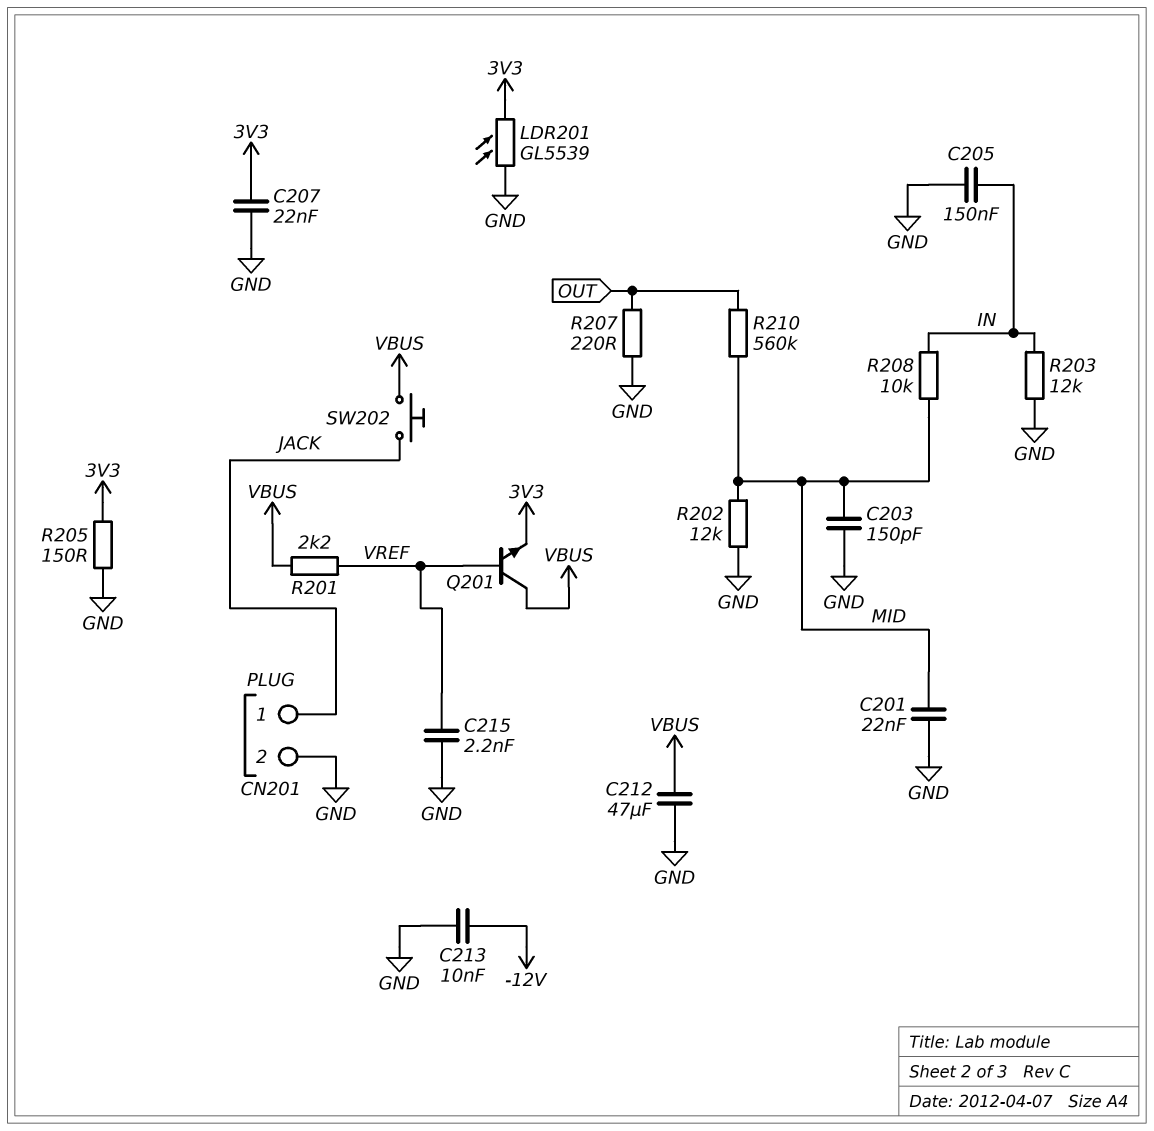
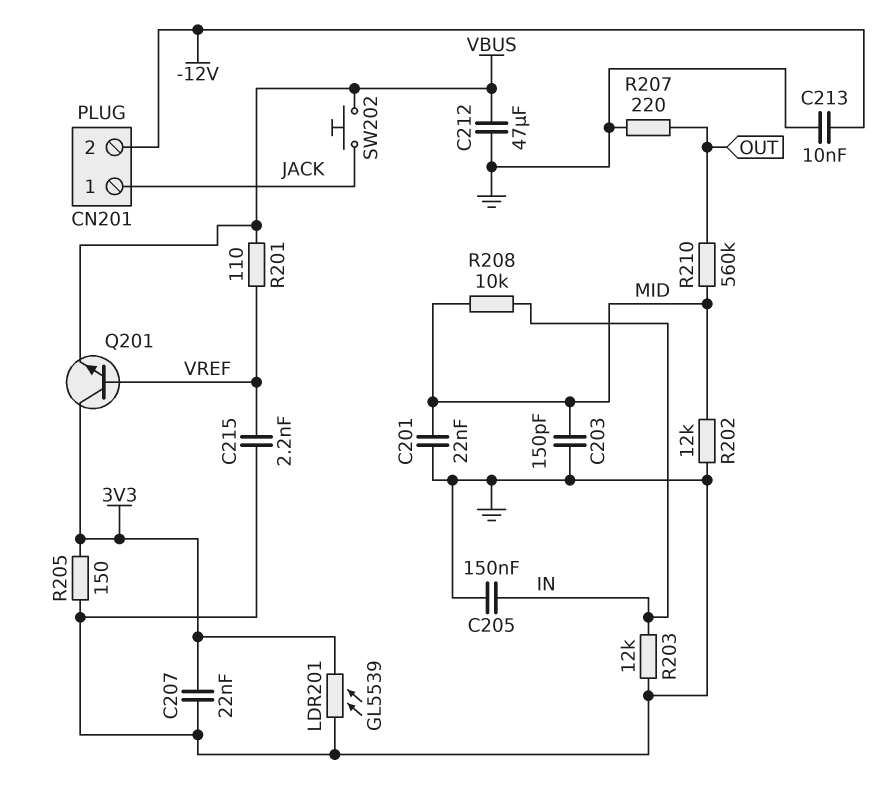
CN201 pin 2: GND -> -12V
Q201: NPN (B VREF, C VBUS, E 3V3) -> NPN (B VREF, C 3V3, E VBUS)
R201: 2.2k (VBUS, VREF) -> 110 (VBUS, VREF)

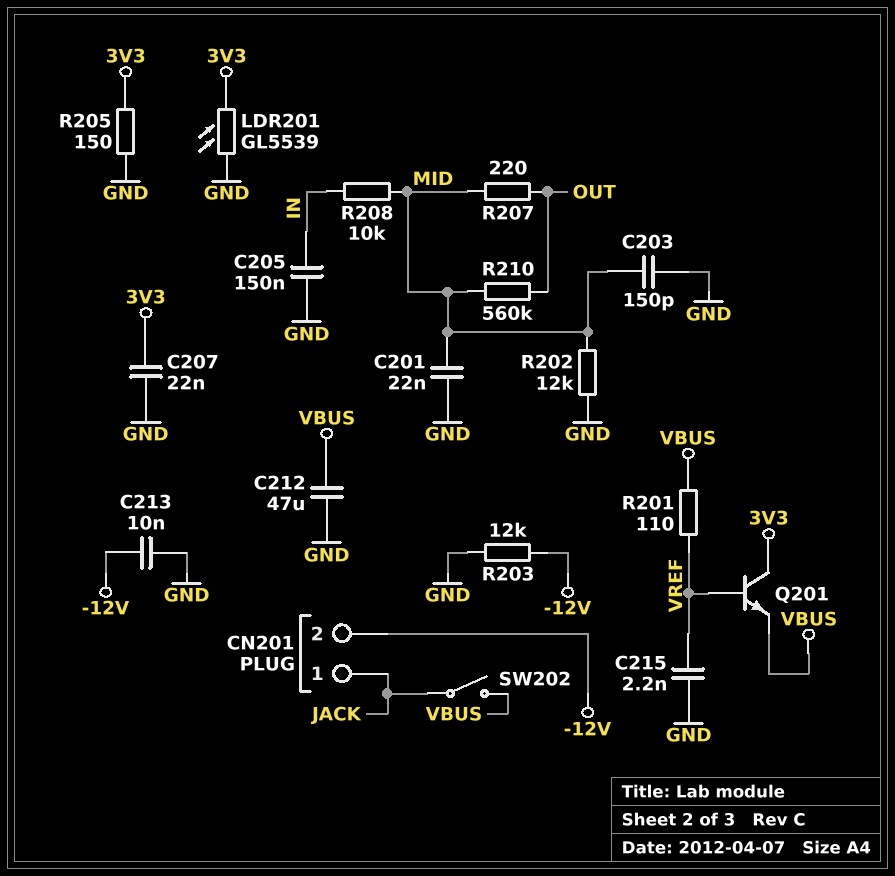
R203: 12k (GND, IN) -> 12k (-12V, GND)
R207: 220 (GND, OUT) -> 220 (MID, OUT)
SW202: button (JACK, VBUS) -> switch (JACK, VBUS)

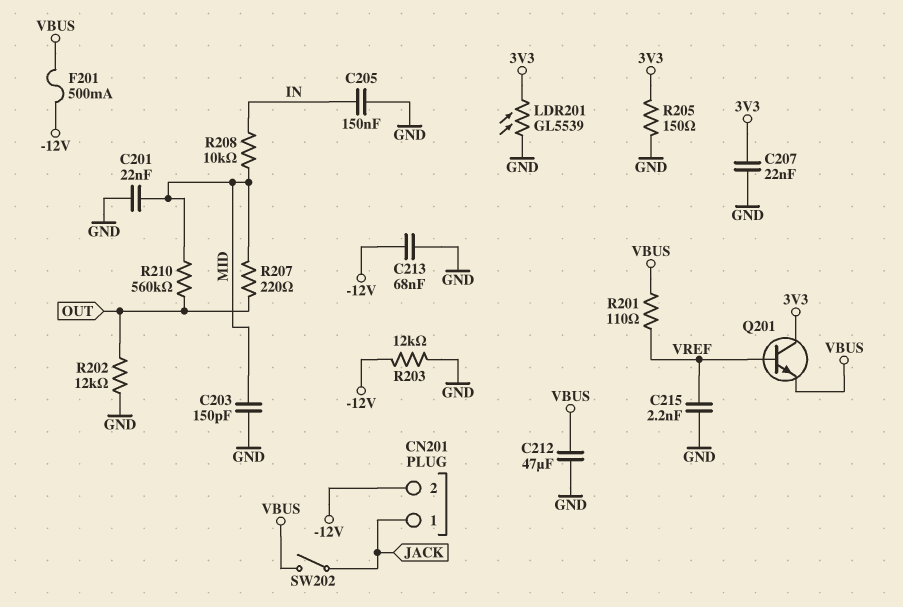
C213: 10nF (-12V, GND) -> 68nF (-12V, GND)
F201: none -> 500mA (-12V, VBUS)
R202: 12k (GND, MID) -> 12k (GND, OUT)

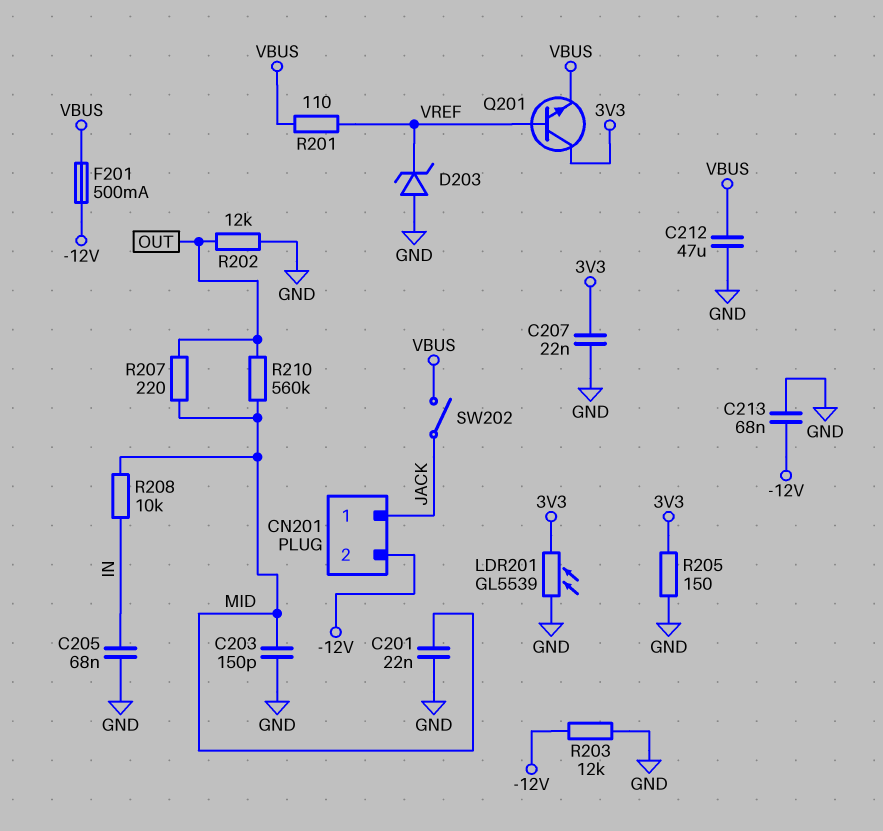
C205: 150nF (GND, IN) -> 68nF (GND, IN)
C215: 2.2nF (GND, VREF) -> none
D203: none -> zener (A GND, K VREF)

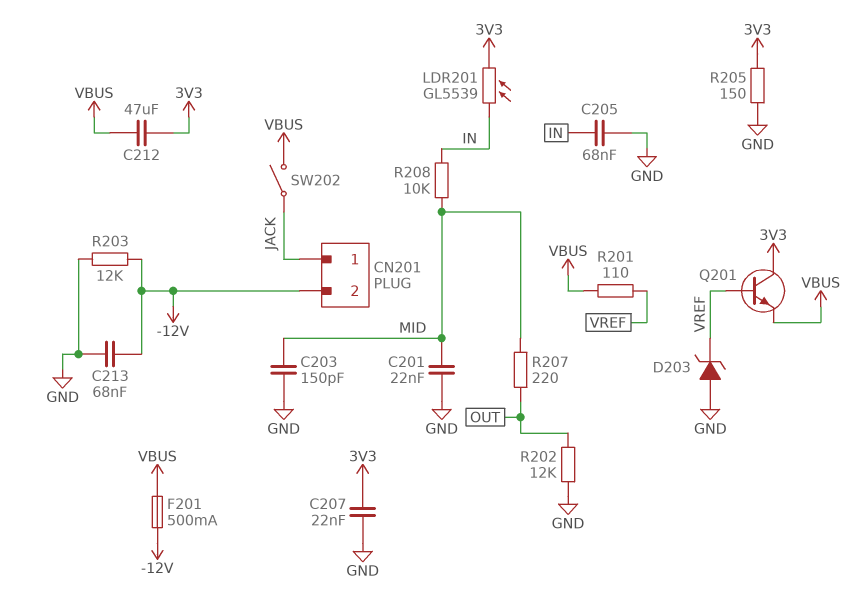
C212: 47uF (GND, VBUS) -> 47uF (3V3, VBUS)
LDR201: GL5539 (3V3, GND) -> GL5539 (3V3, IN)
R210: 560k (MID, OUT) -> none

